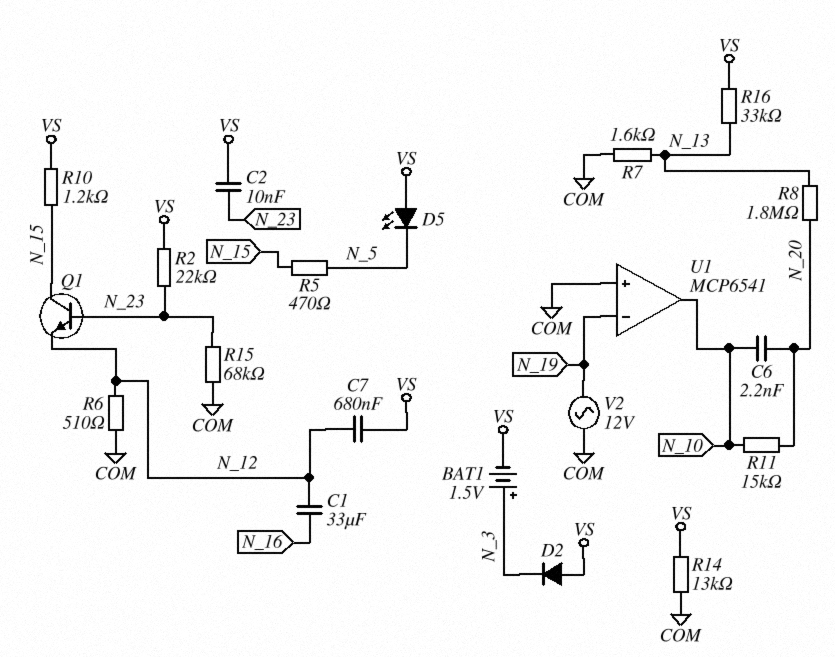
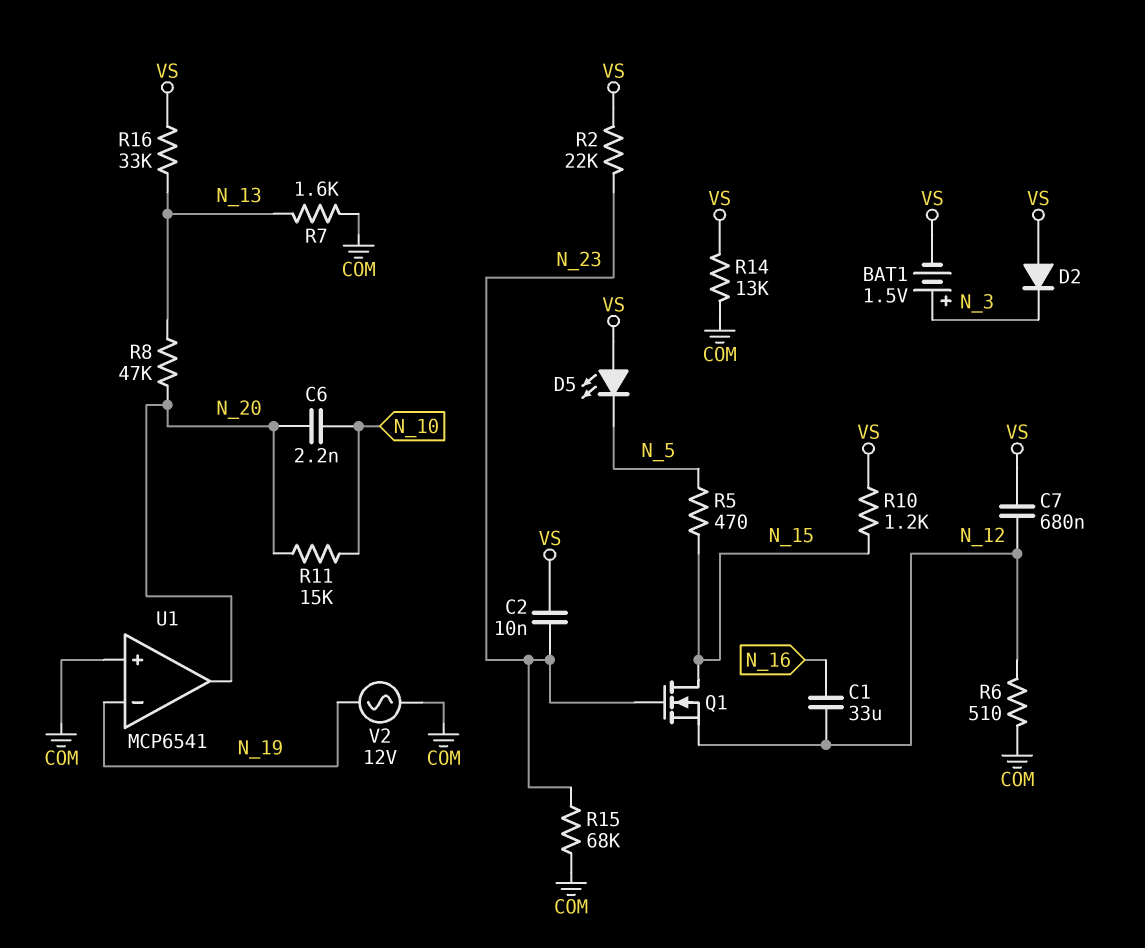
Q1: NPN (B N_23, C N_15, E N_12) -> NMOS (G N_23, D N_15, S N_12)
R8: 1.8M (N_13, N_20) -> 47k (N_13, N_20)
U1 pin out: N_10 -> N_20

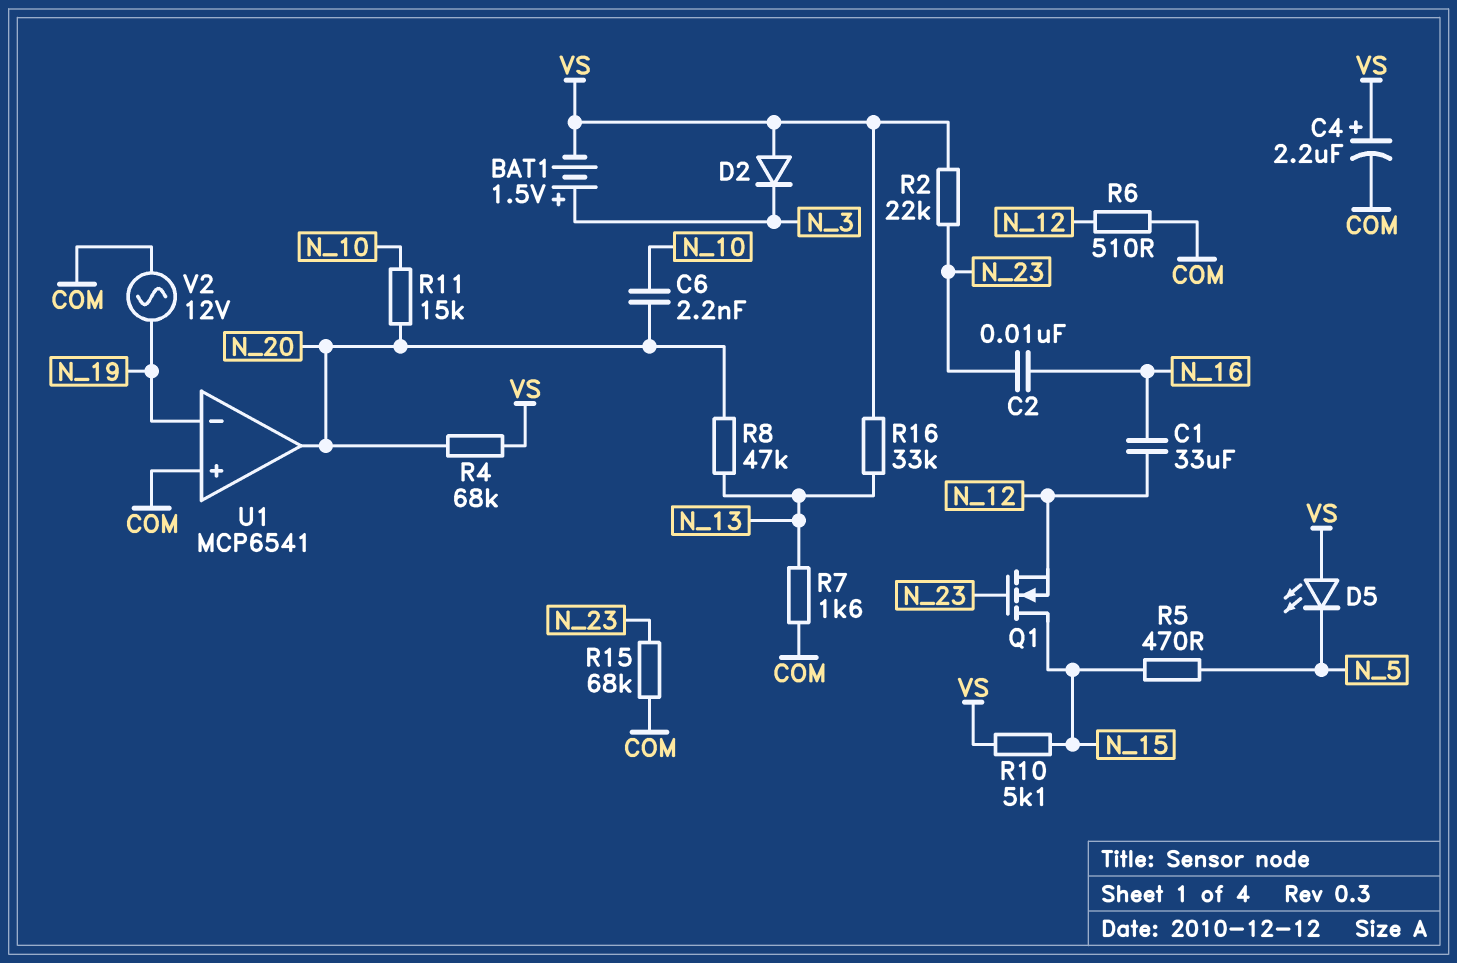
C2: 10nF (N_23, VS) -> 10nF (N_16, N_23)
C4: none -> 2.2uF (plus VS, minus COM)
C7: 680nF (N_12, VS) -> none
R4: none -> 68k (N_20, VS)
R10: 1.2k (N_15, VS) -> 5.1k (N_15, VS)
R14: 13k (COM, VS) -> none

